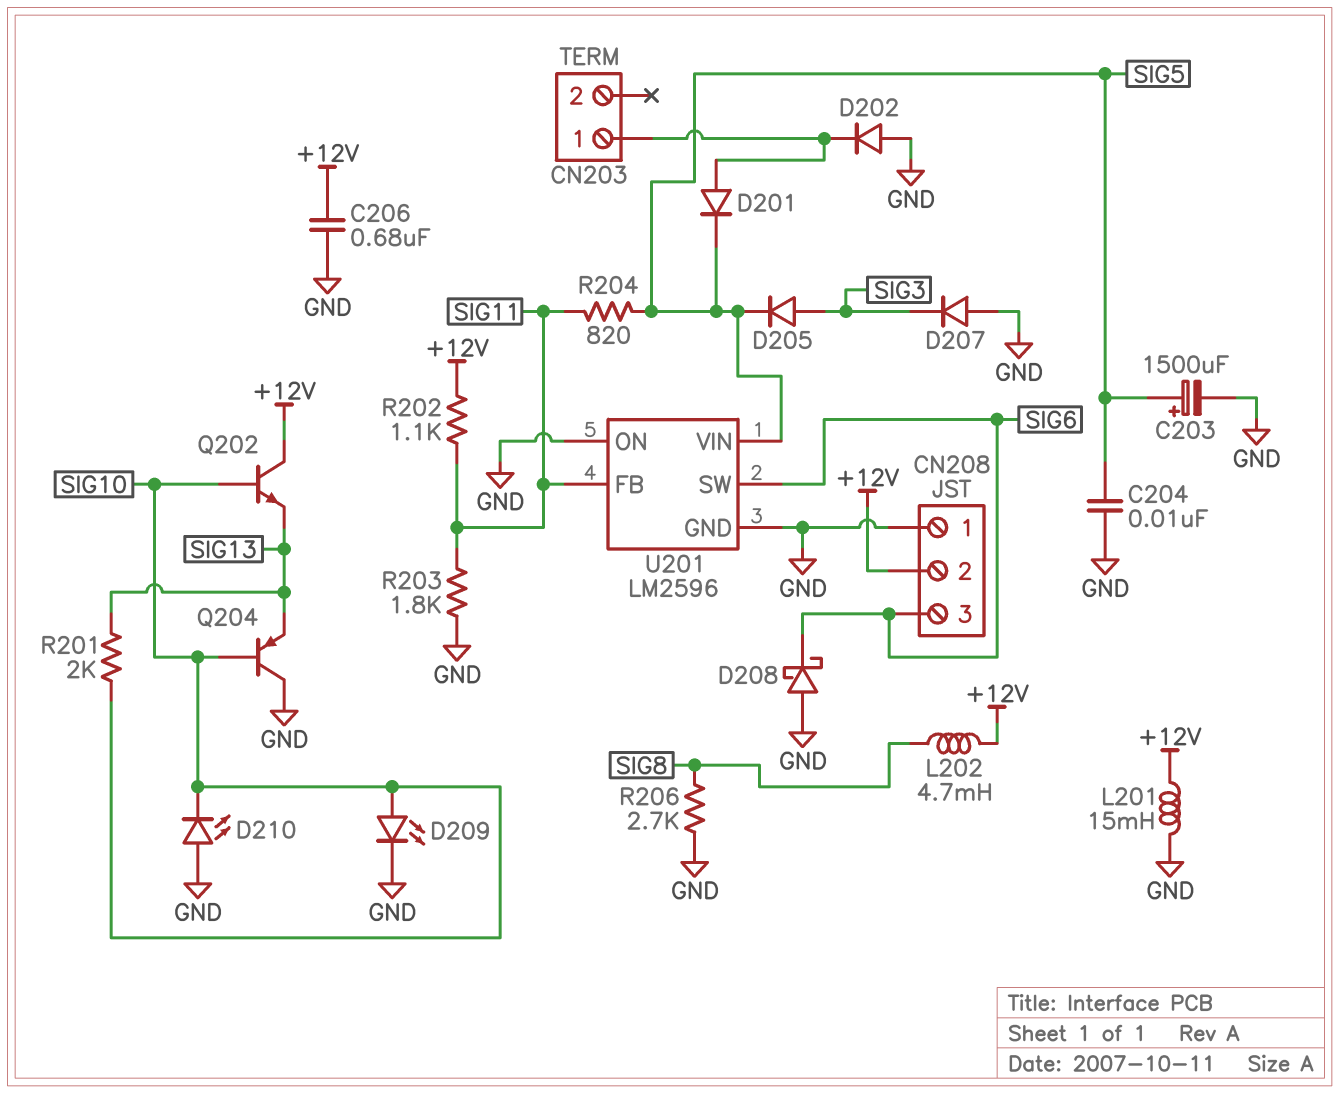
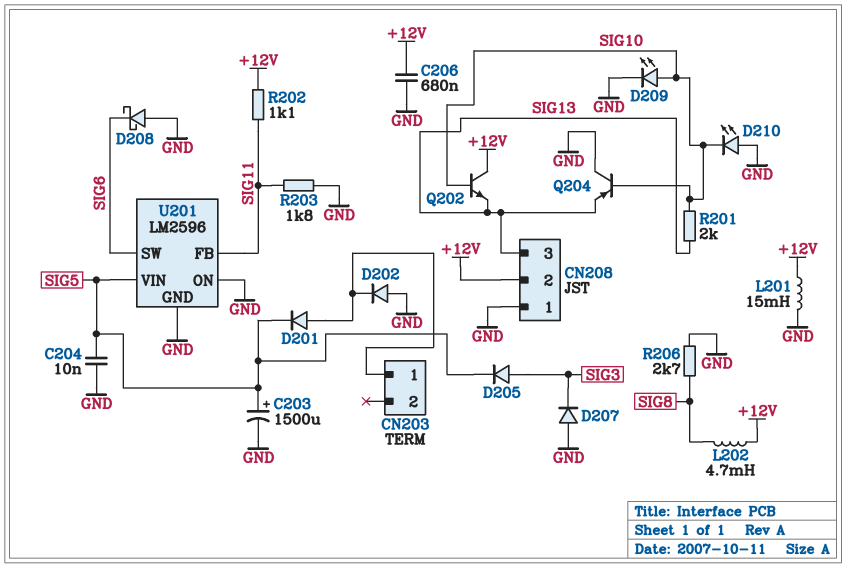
CN208 pin 3: SIG6 -> SIG13
R204: 820 (SIG5, SIG11) -> none

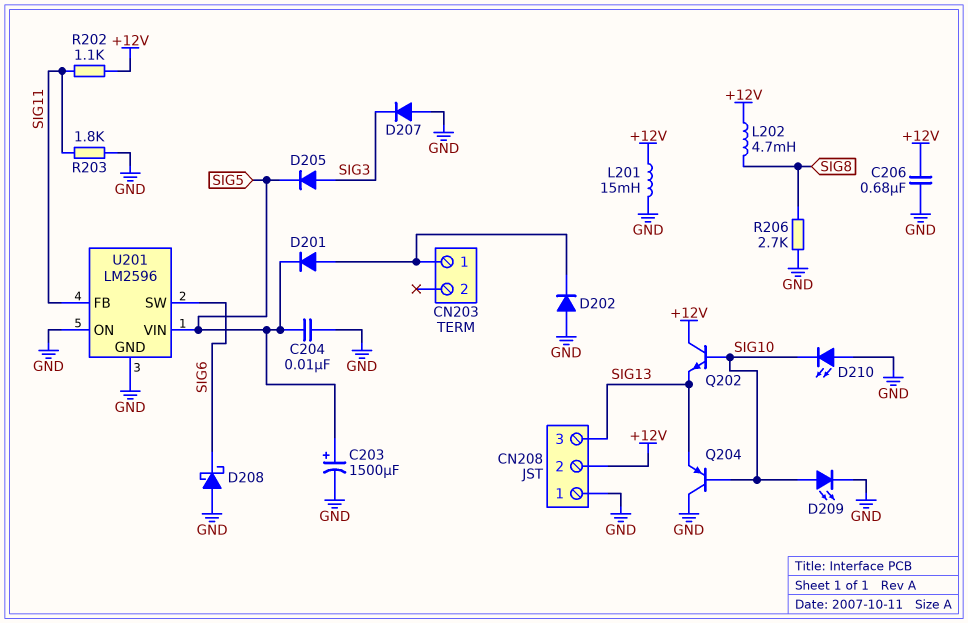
R201: 2k (SIG10, SIG13) -> none

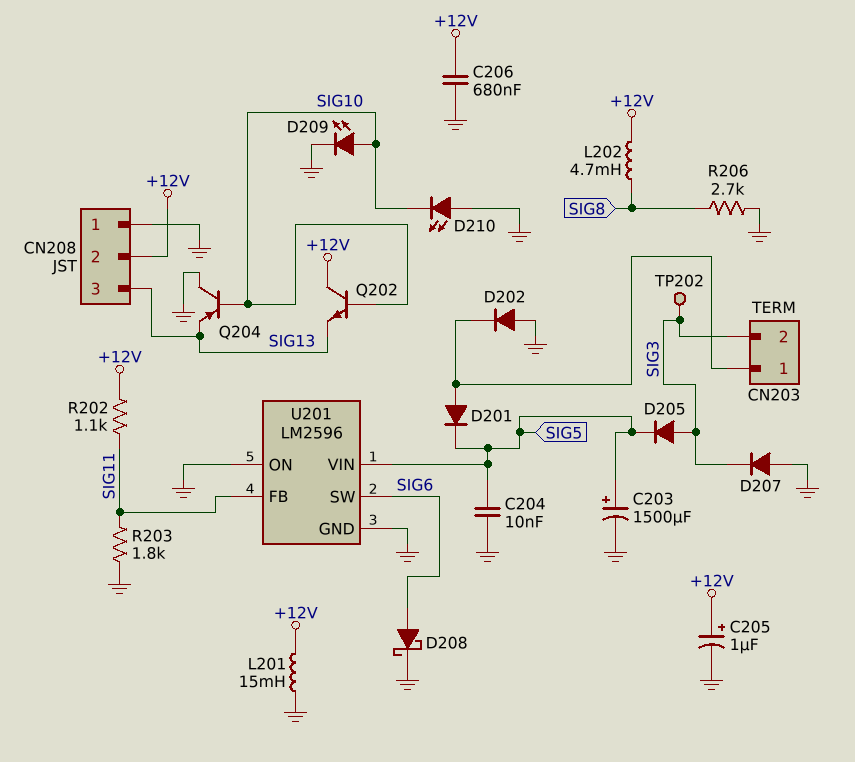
C205: none -> 1uF (plus +12V, minus GND)
CN203 pin 2: none -> SIG3
D208: schottky (A GND, K SIG6) -> schottky (A SIG6, K GND)
TP202: none -> test point (SIG3)

